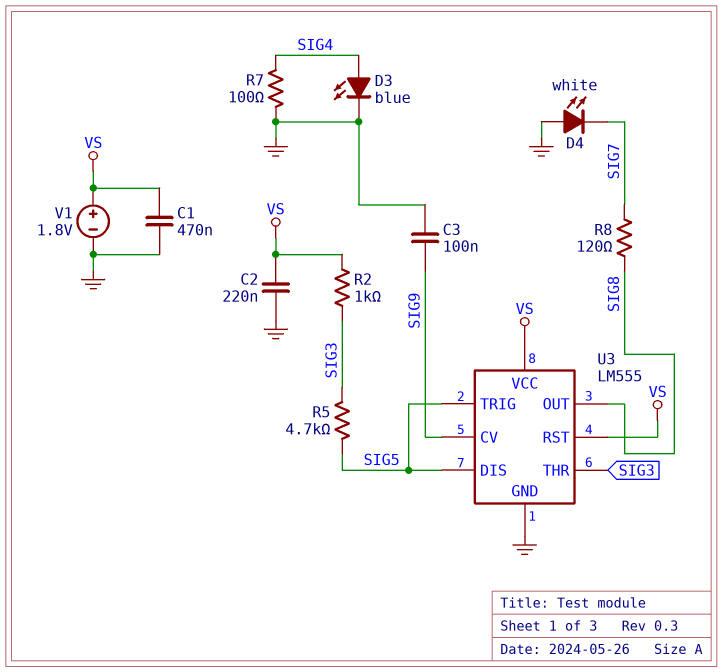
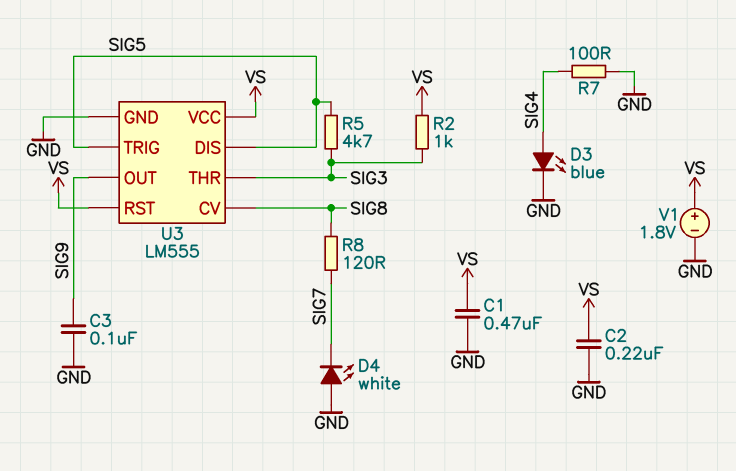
U3 pin CV: SIG9 -> SIG8
U3 pin OUT: SIG8 -> SIG9

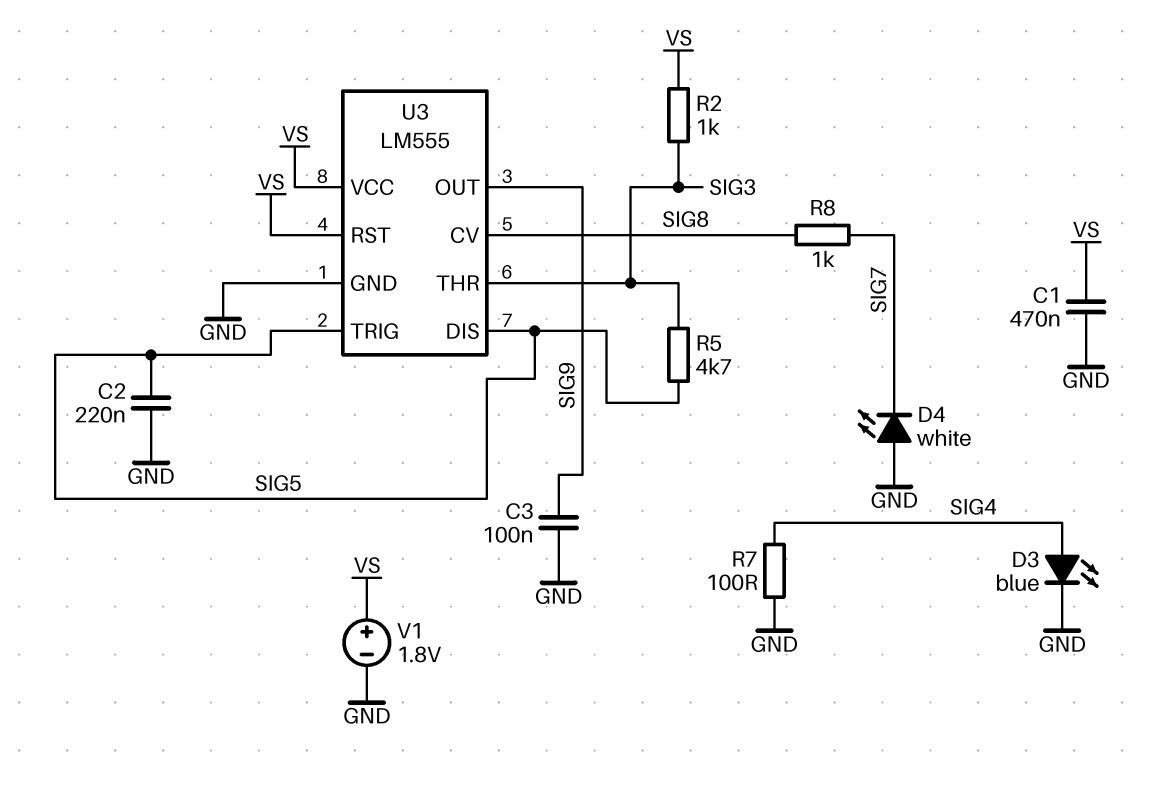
C2: 220nF (GND, VS) -> 220nF (GND, SIG5)
R8: 120 (SIG7, SIG8) -> 1k (SIG7, SIG8)

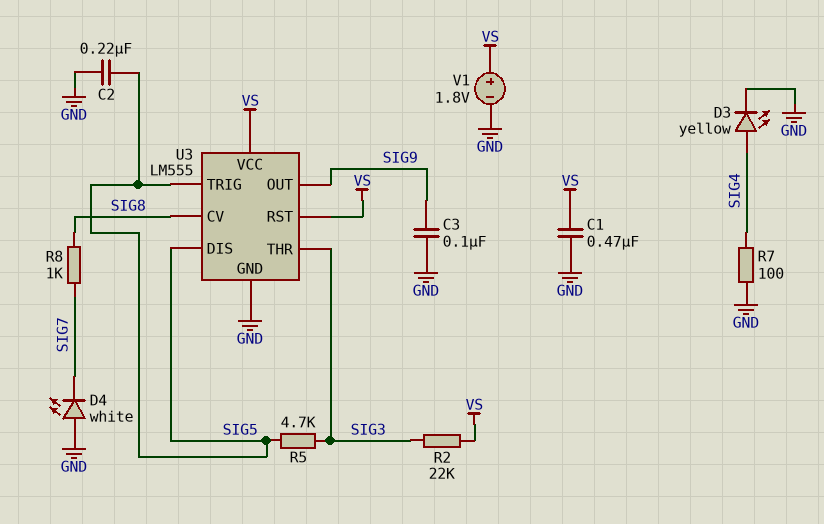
D3: LED blue (A SIG4, K GND) -> LED yellow (A SIG4, K GND)
R2: 1k (SIG3, VS) -> 22k (SIG3, VS)

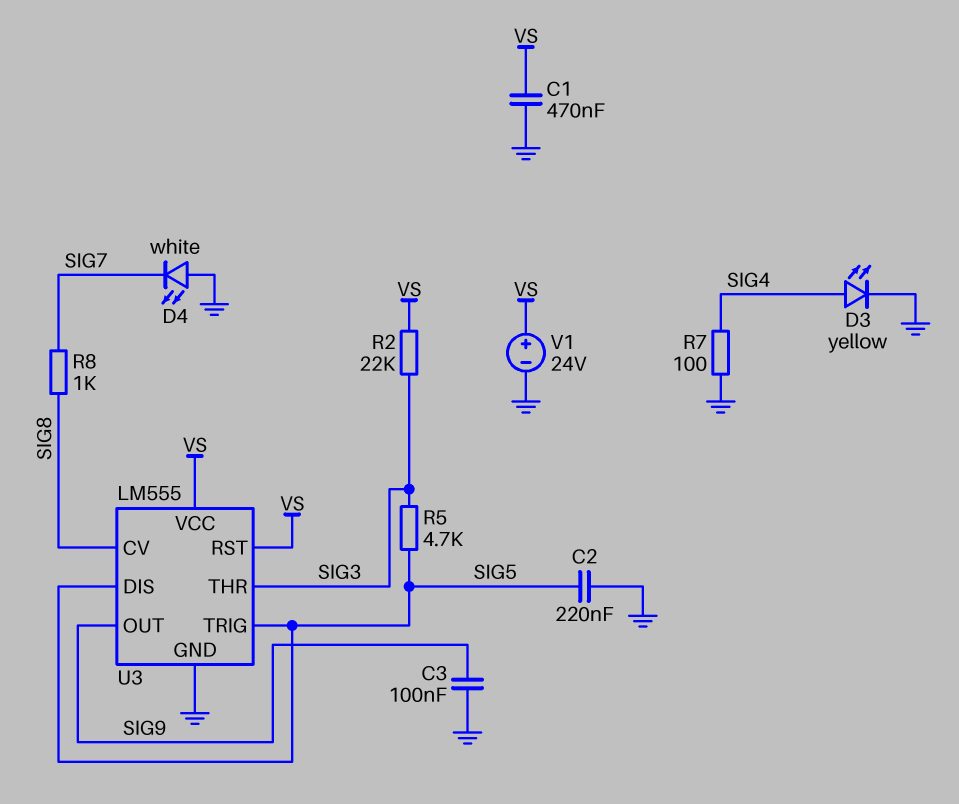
V1: 1.8V (plus VS, minus GND) -> 24V (plus VS, minus GND)

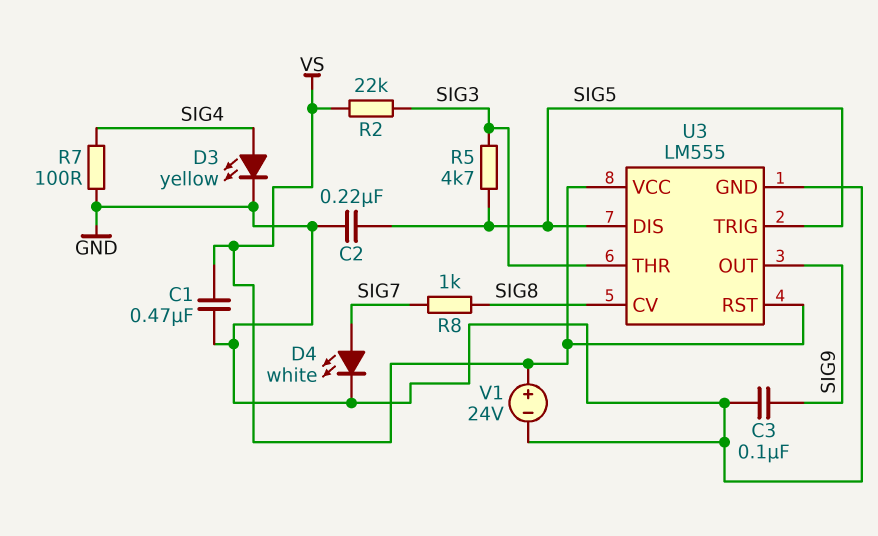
D4: LED white (A GND, K SIG7) -> LED white (A SIG7, K GND)

